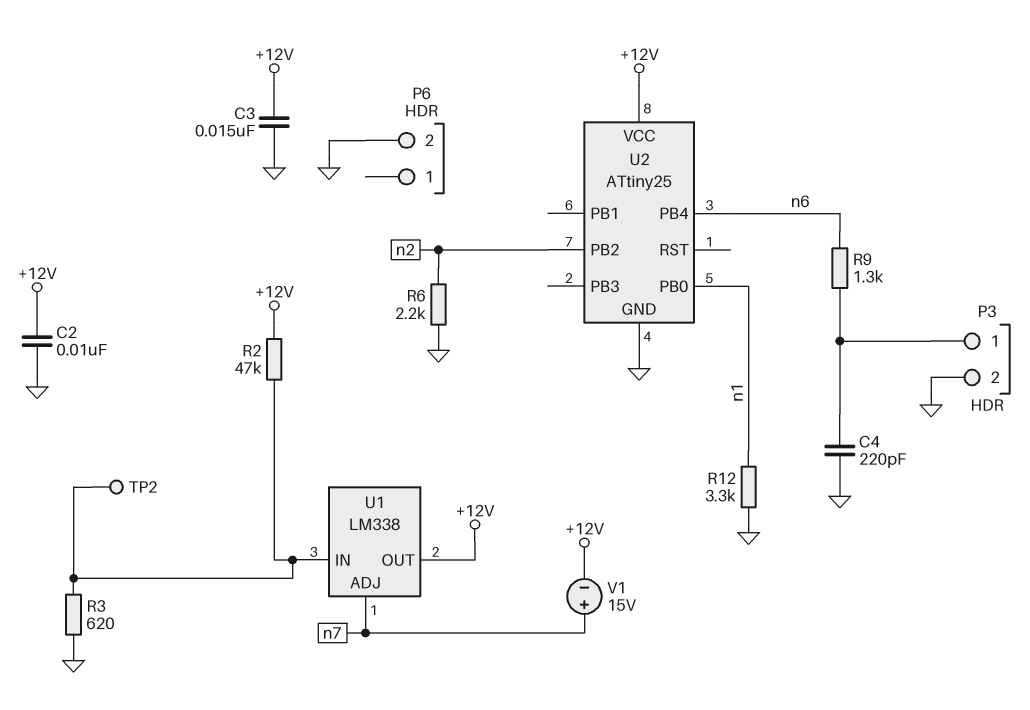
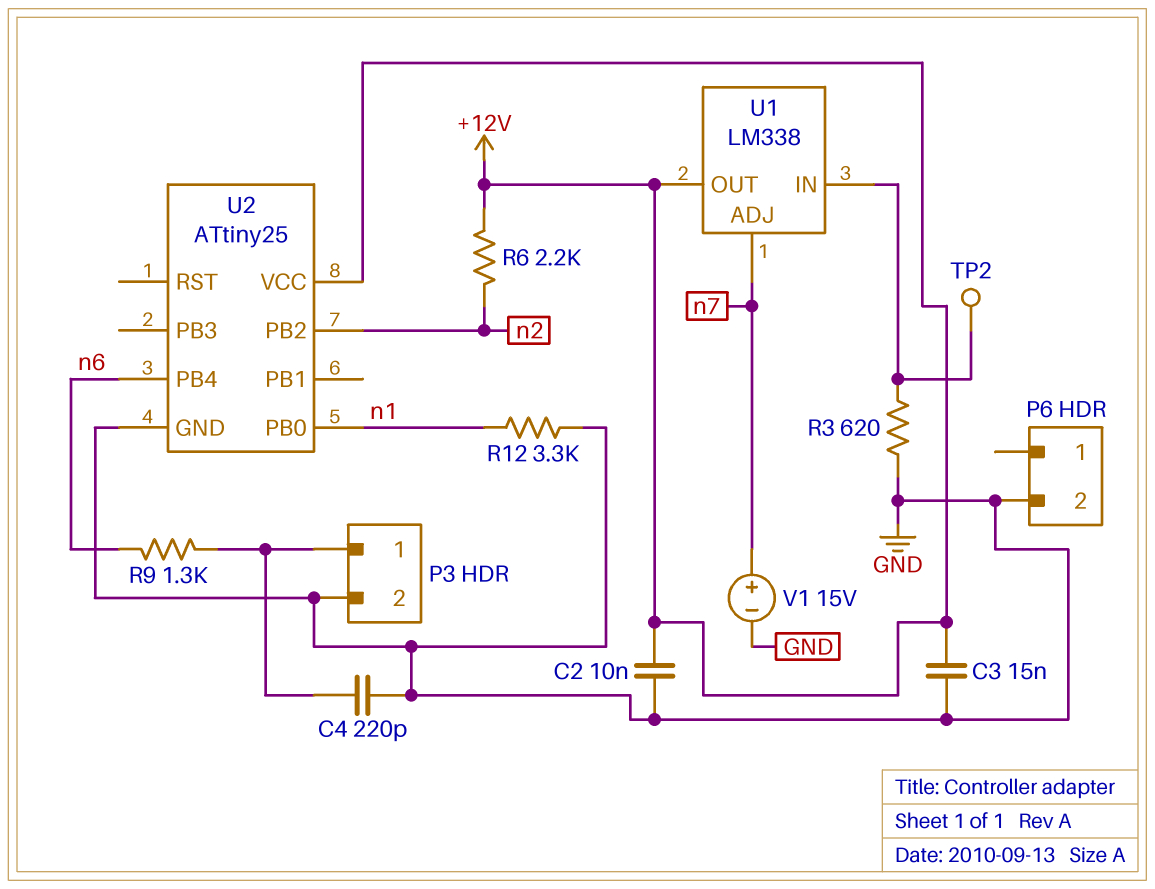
R2: 47k (+12V, U1/IN) -> none
R6: 2.2k (GND, n2) -> 2.2k (+12V, n2)
V1: 15V (plus n7, minus +12V) -> 15V (plus n7, minus GND)

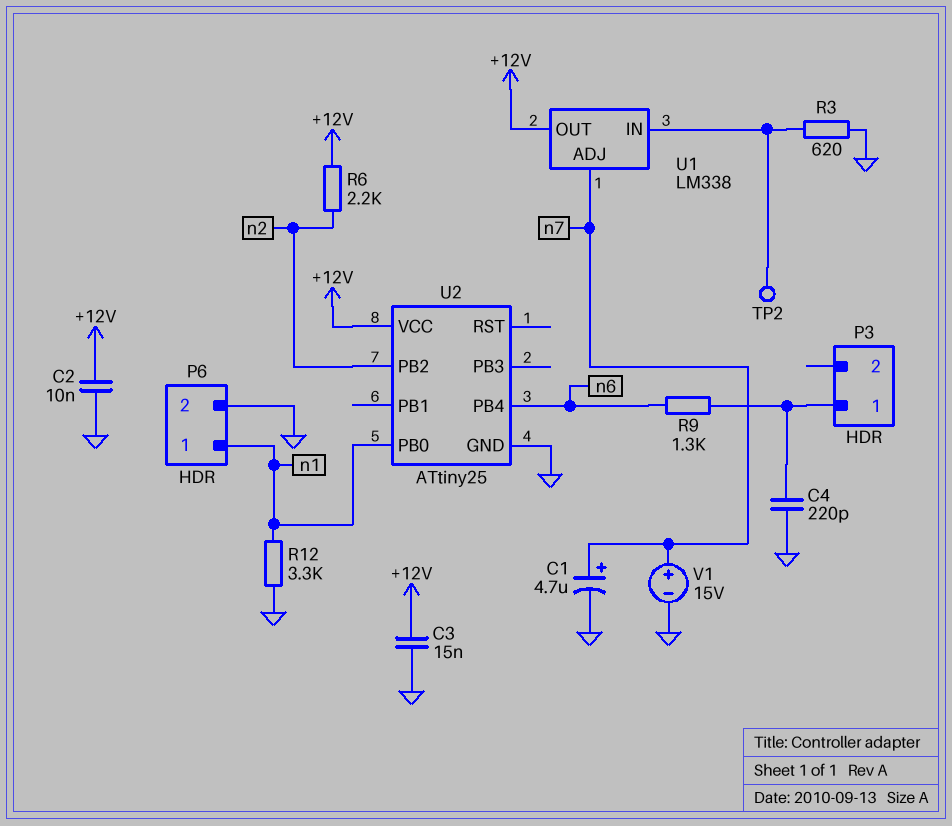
C1: none -> 4.7uF (plus n7, minus GND)
P3 pin 2: GND -> none
P6 pin 1: none -> n1

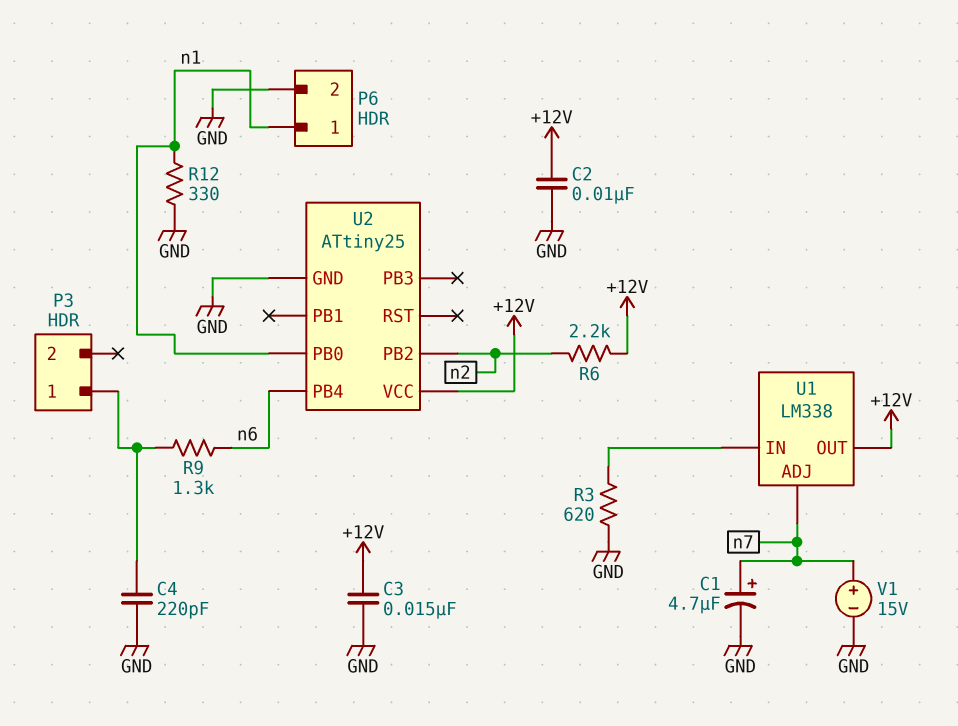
R12: 3.3k (GND, n1) -> 330 (GND, n1)
TP2: test point (U1/IN) -> none

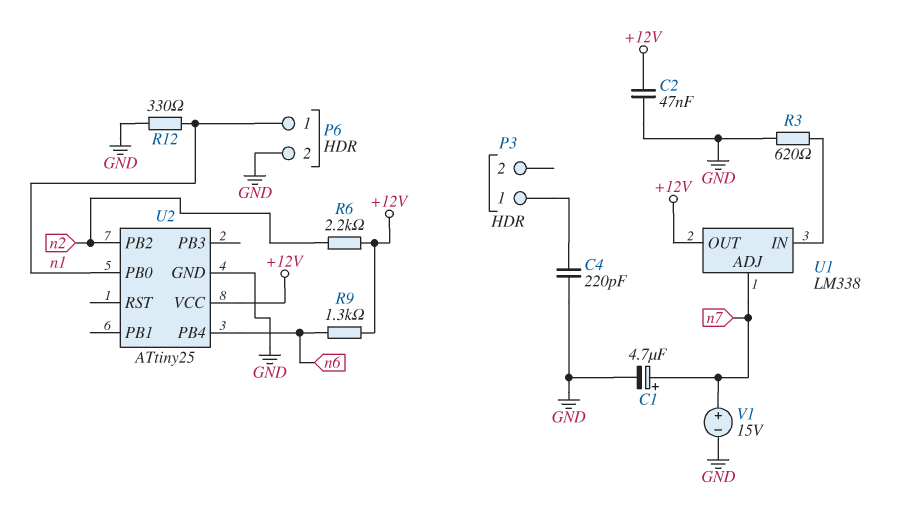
C2: 10nF (+12V, GND) -> 47nF (+12V, GND)
C3: 15nF (+12V, GND) -> none
R9: 1.3k (P3/1, n6) -> 1.3k (+12V, n6)

